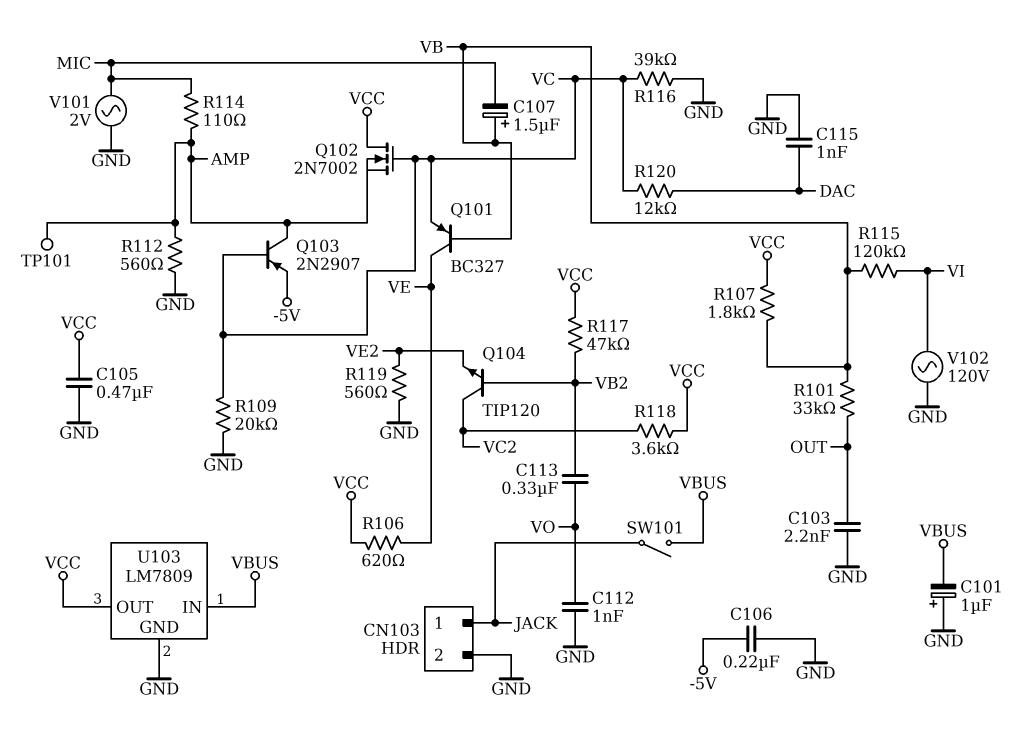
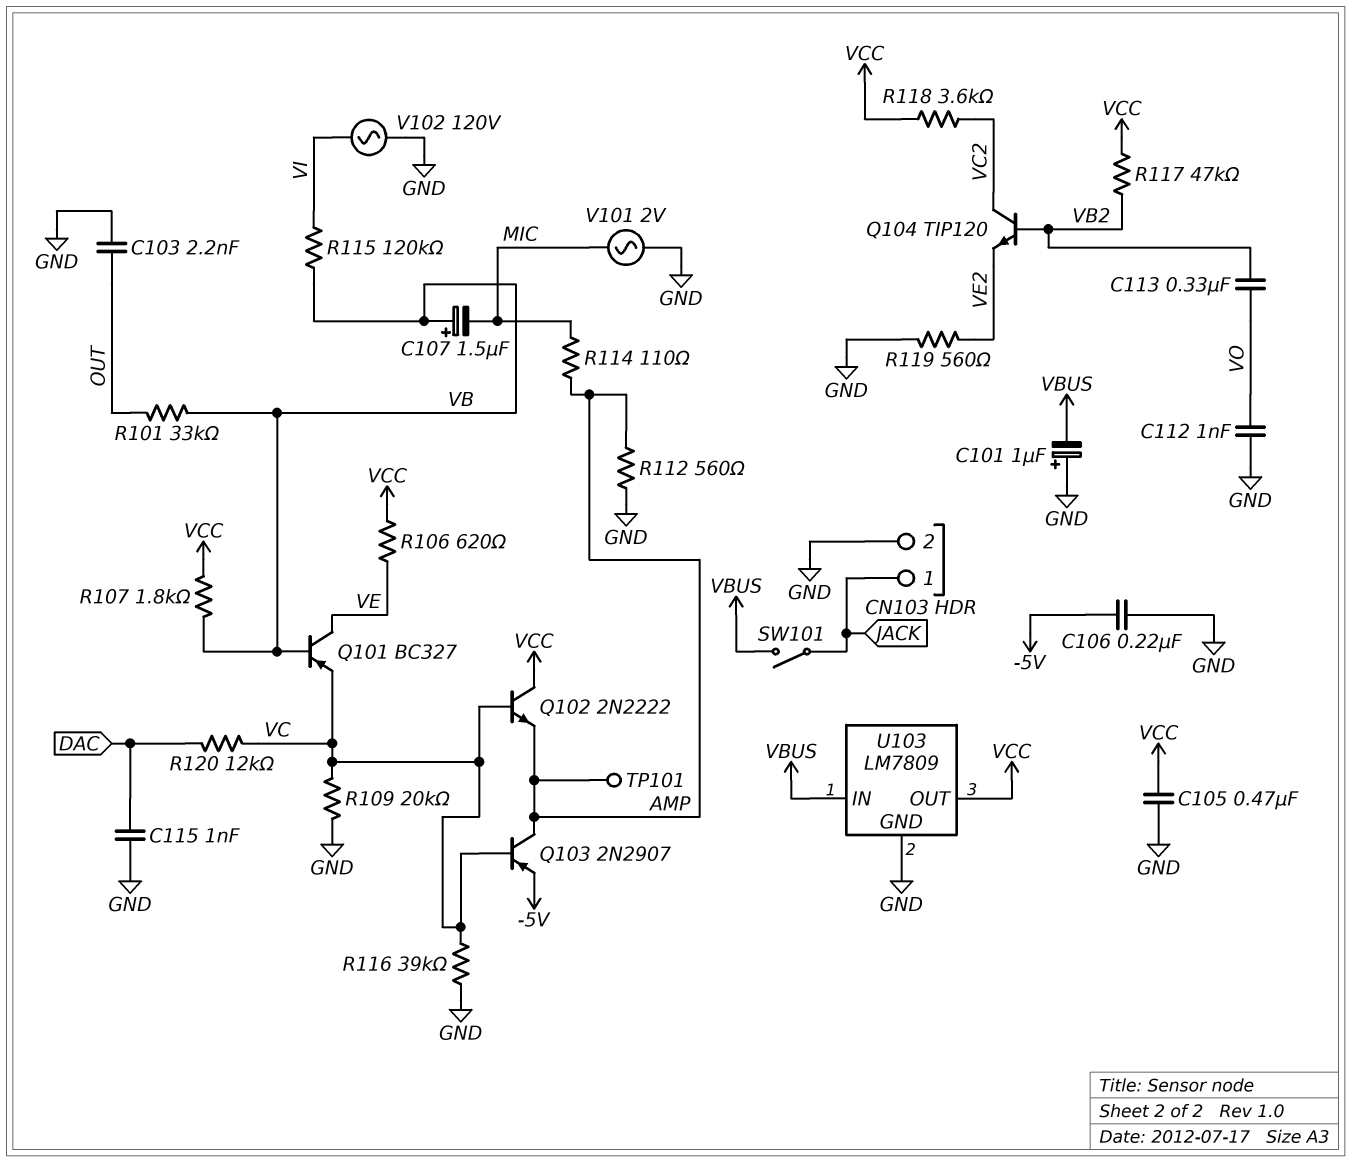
Q102: NMOS 2N7002 (G VC, D VCC, S AMP) -> NPN 2N2222 (B VC, C VCC, E AMP)

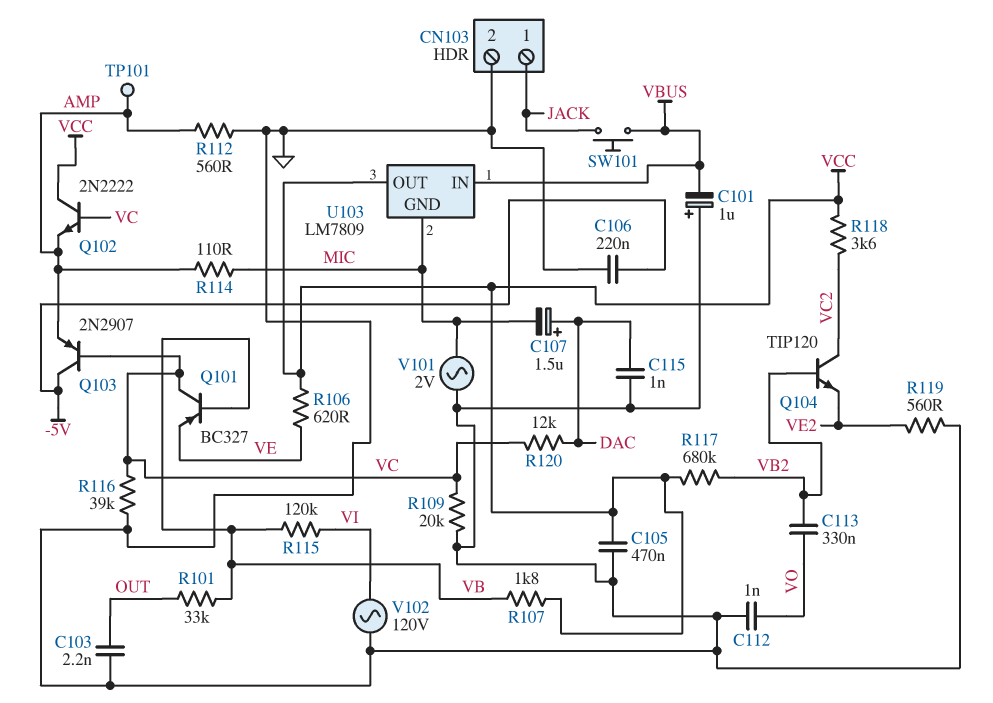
C107: 1.5uF (plus VB, minus MIC) -> 1.5uF (plus DAC, minus MIC)
Q101: PNP BC327 (B VB, C VE, E VC) -> PNP BC327 (B VB, C VC, E VE)
Q103: PNP 2N2907 (B VC, C AMP, E -5V) -> PNP 2N2907 (B VC, C -5V, E AMP)
R117: 47k (VB2, VCC) -> 680k (VB2, VCC)
SW101: switch (JACK, VBUS) -> button (JACK, VBUS)
U103 pin GND: GND -> MIC

